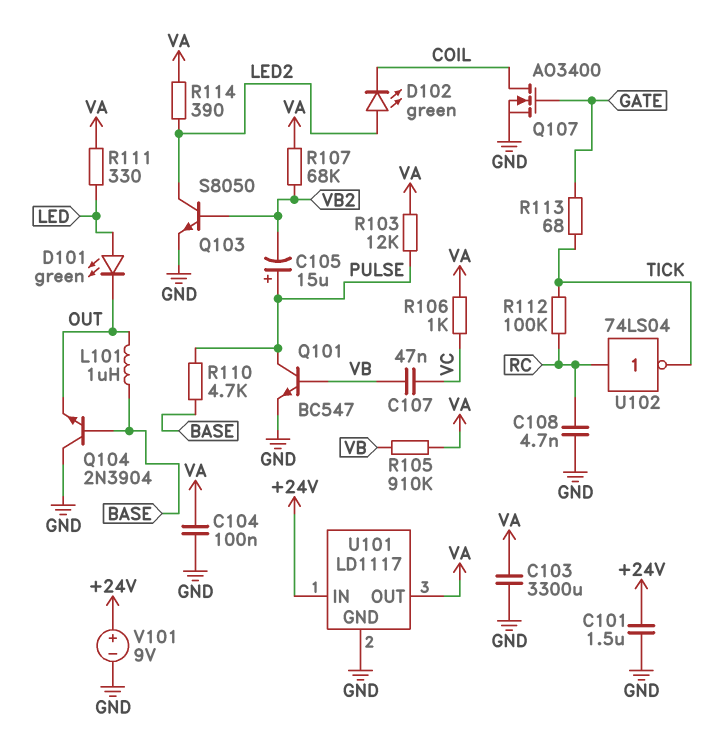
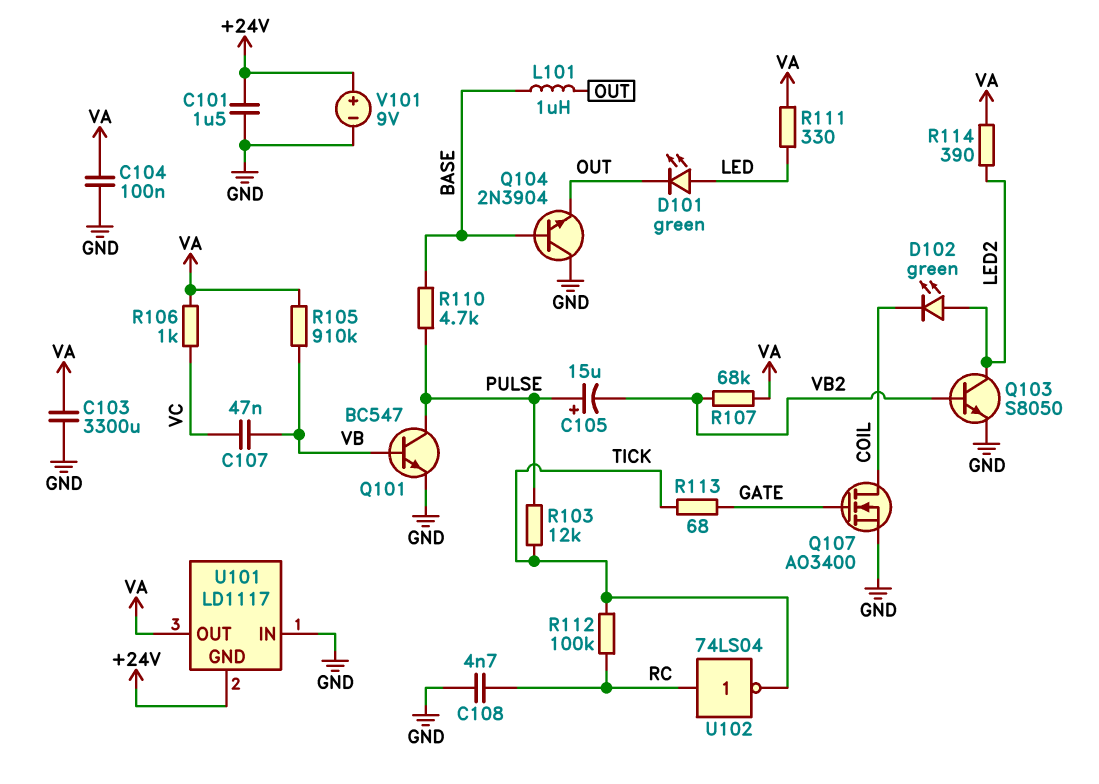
R103: 12k (PULSE, VA) -> 12k (PULSE, TICK)
U101 pin GND: GND -> +24V
U101 pin IN: +24V -> GND

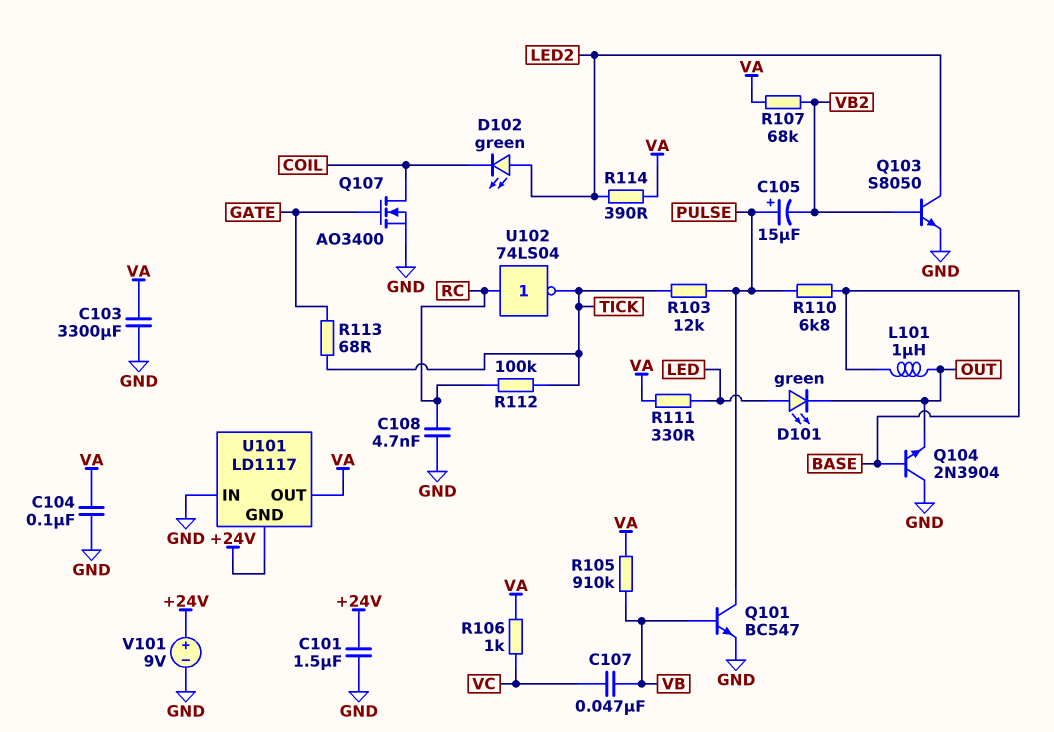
R110: 4.7k (BASE, PULSE) -> 6.8k (BASE, PULSE)

